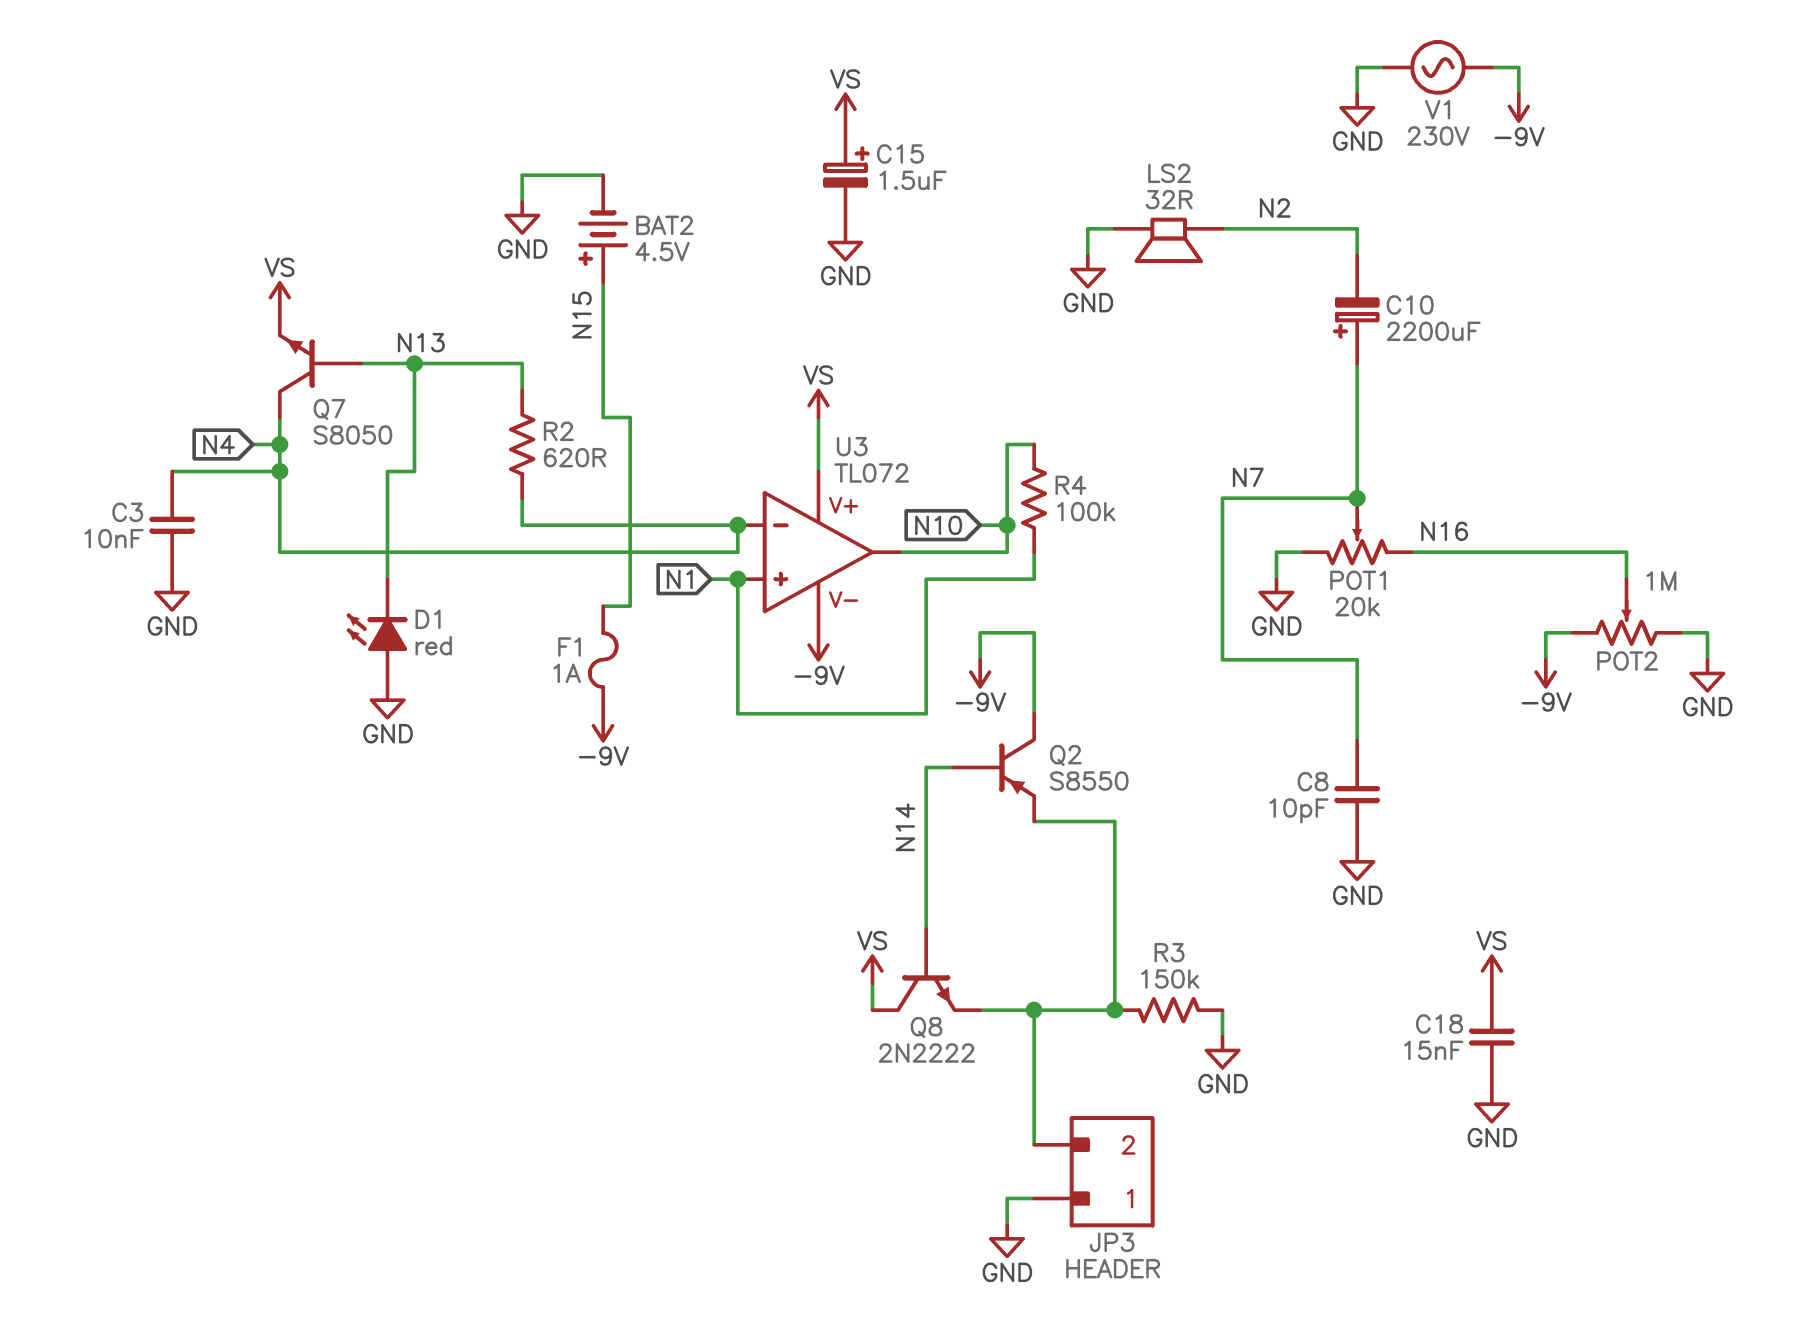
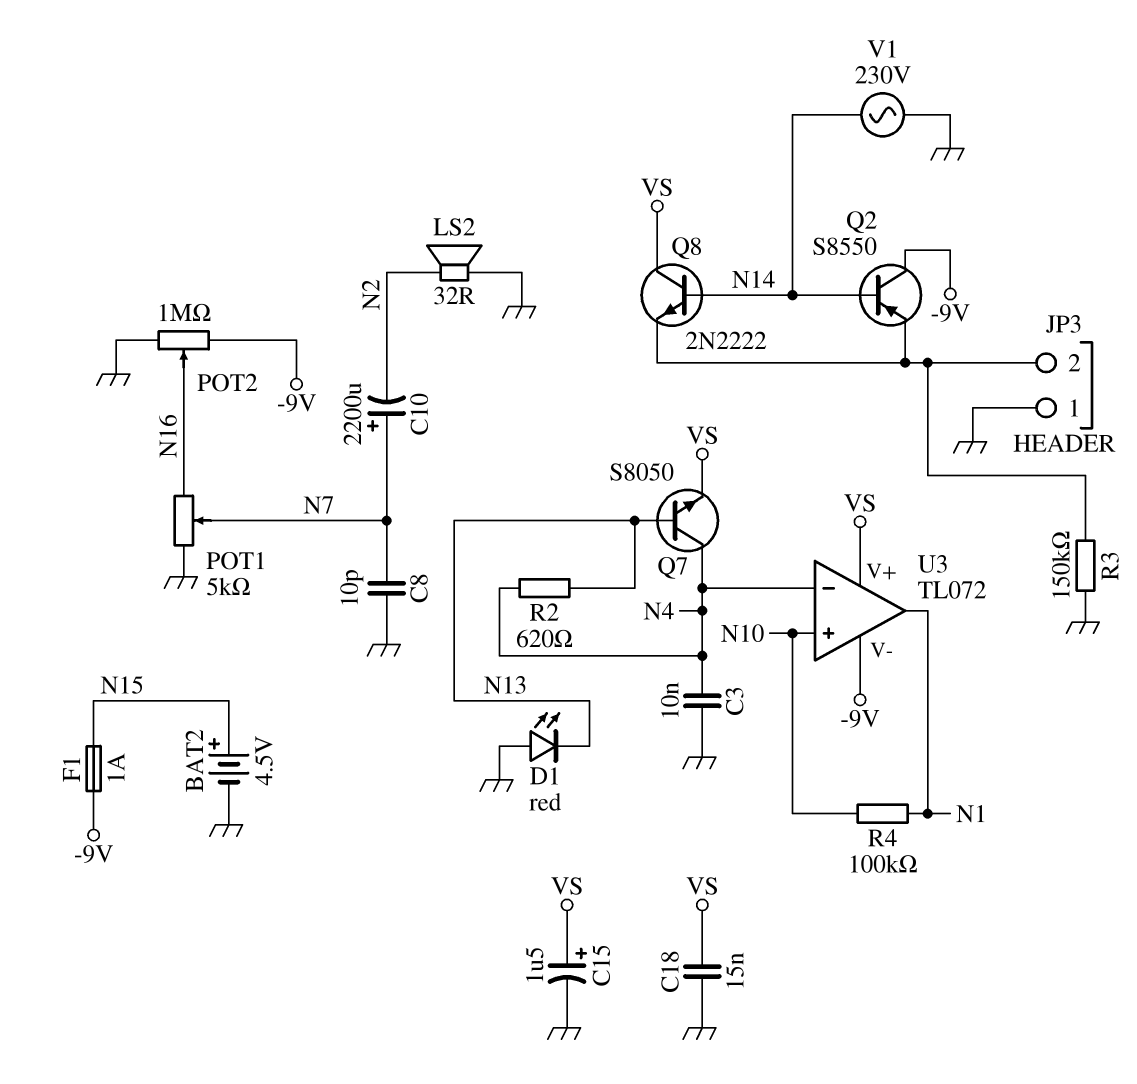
POT1: 20k (GND, N16, wiper N7) -> 5k (GND, N16, wiper N7)
U3 pin in+: N1 -> N10
U3 pin out: N10 -> N1
V1: AC 230V (-9V, GND) -> AC 230V (GND, N14)

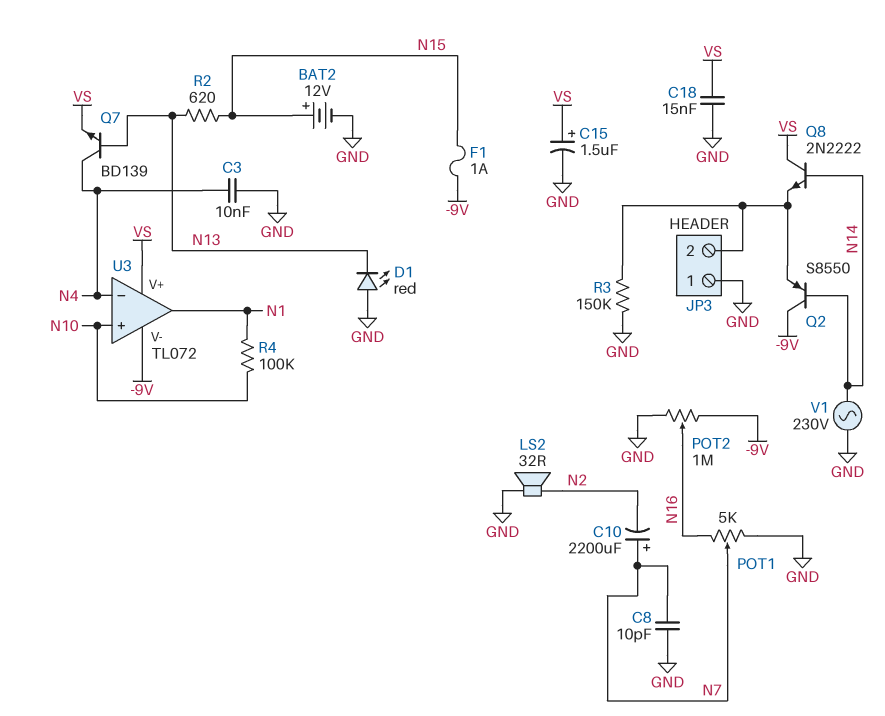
BAT2: 4.5V (plus N15, minus GND) -> 12V (plus N15, minus GND)
Q7: NPN S8050 (B N13, C N4, E VS) -> NPN BD139 (B N13, C N4, E VS)
R2: 620 (N4, N13) -> 620 (N13, N15)

